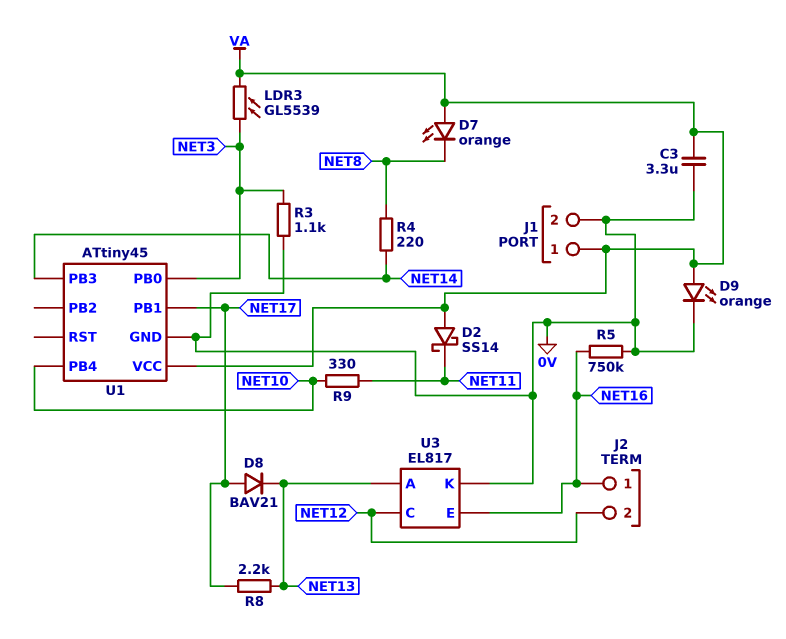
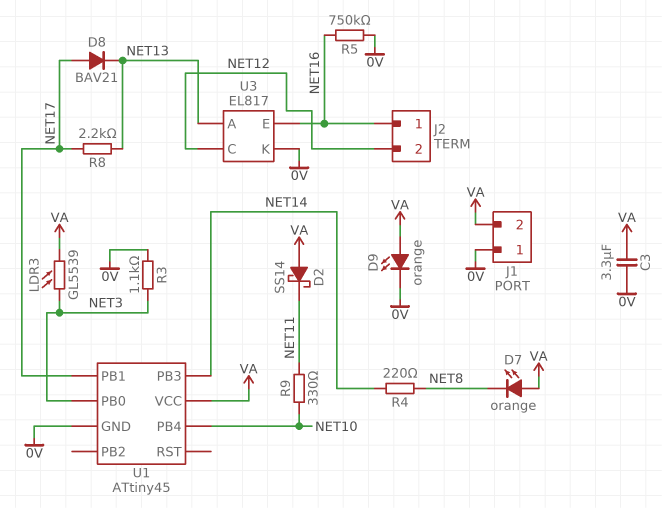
J1 pin 1: VA -> 0V
J1 pin 2: 0V -> VA

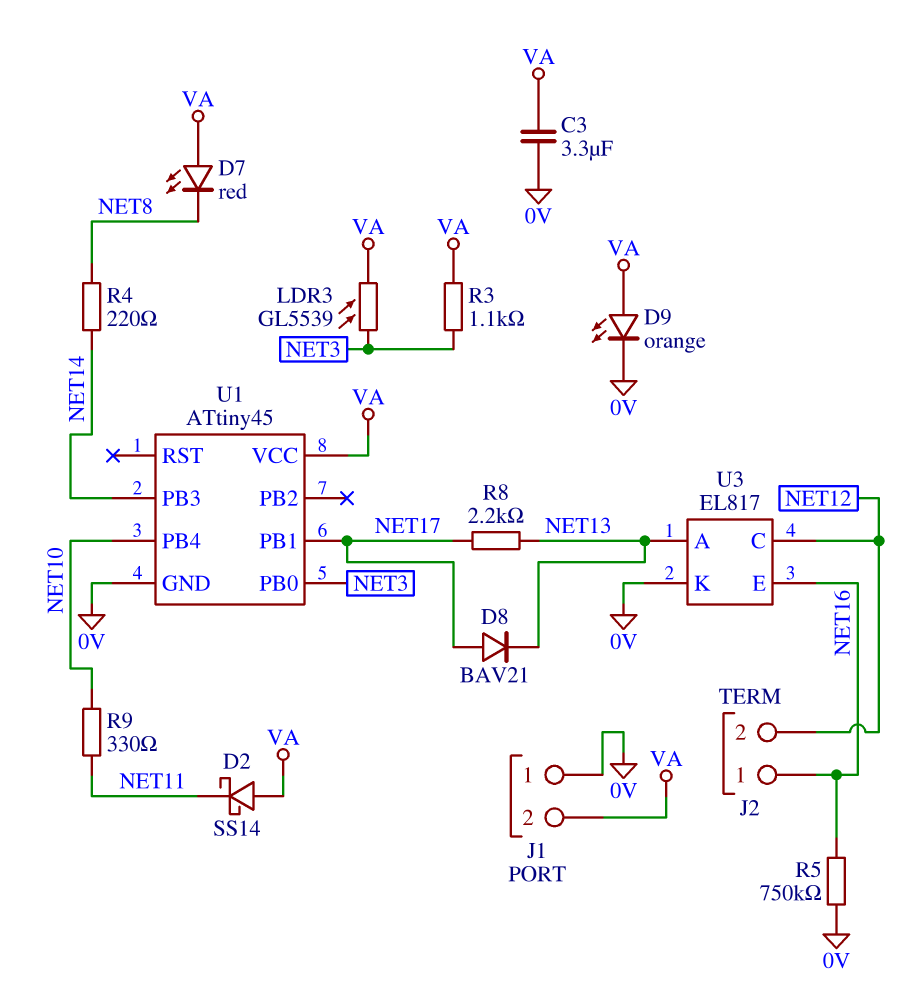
D7: LED orange (A VA, K NET8) -> LED red (A VA, K NET8)
R3: 1.1k (0V, NET3) -> 1.1k (NET3, VA)

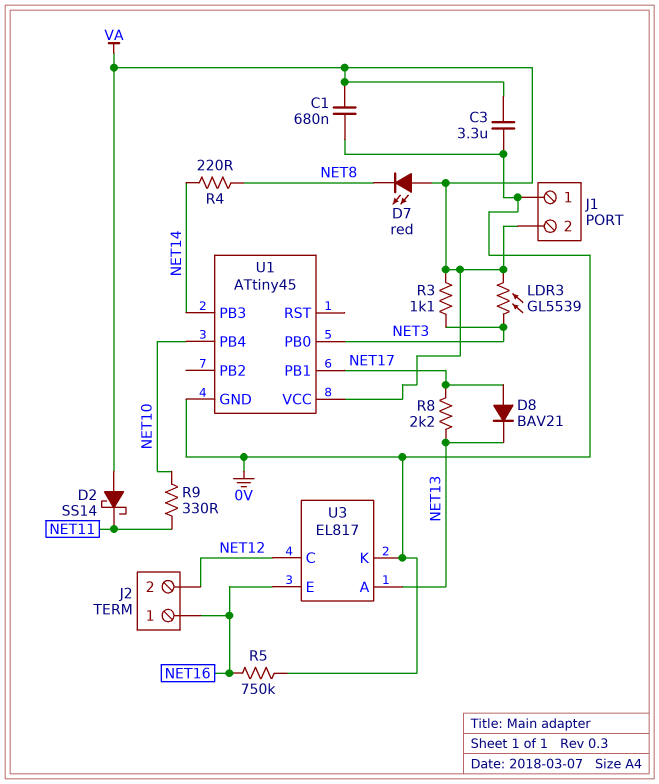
C1: none -> 680nF (0V, VA)
D9: LED orange (A VA, K 0V) -> none

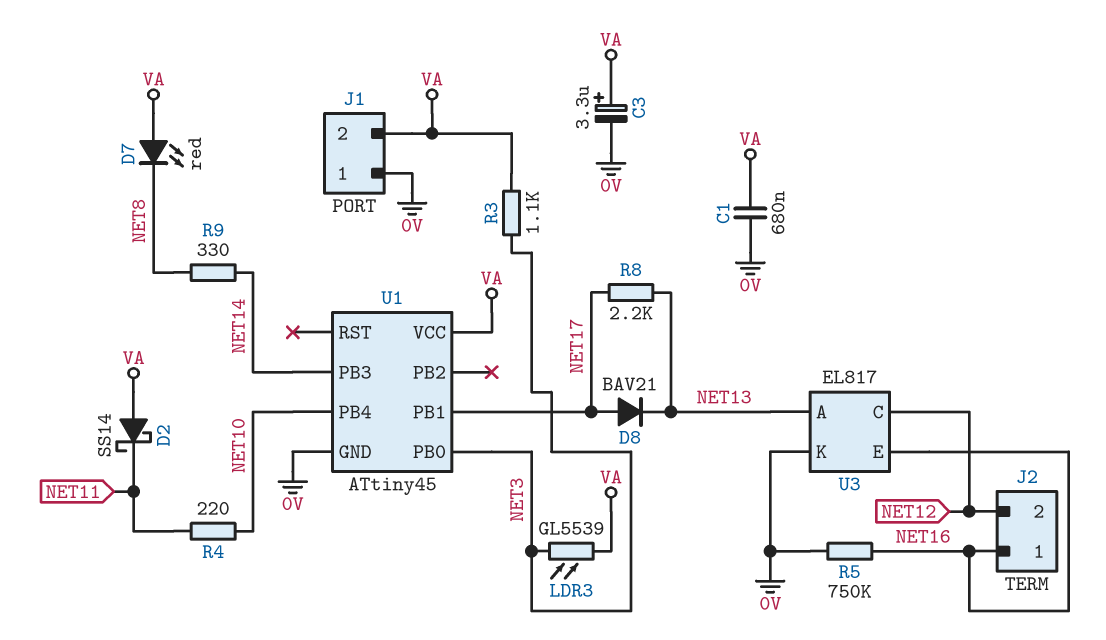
C3: 3.3uF (0V, VA) -> 3.3uF (plus VA, minus 0V)
R4: 220 (NET8, NET14) -> 220 (NET10, NET11)
R9: 330 (NET10, NET11) -> 330 (NET8, NET14)

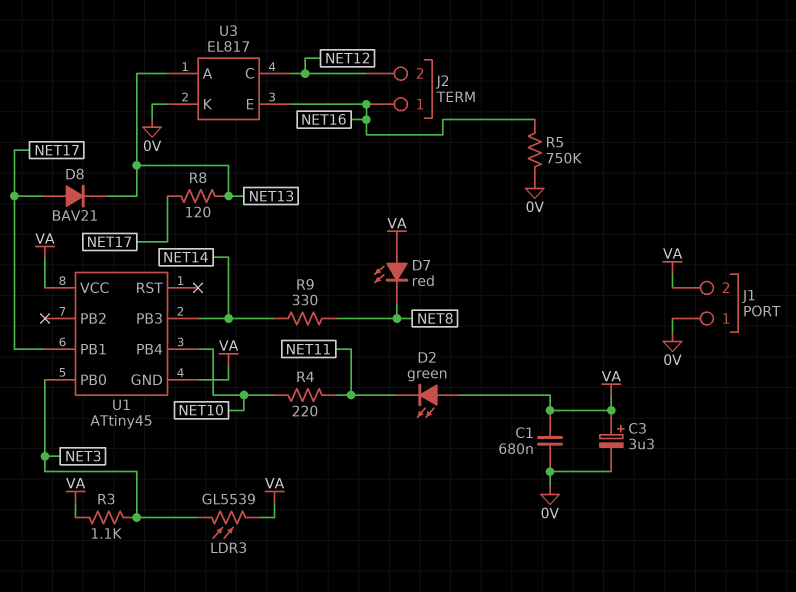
D2: schottky SS14 (A VA, K NET11) -> LED green (A VA, K NET11)
R8: 2.2k (NET13, NET17) -> 120 (NET13, NET17)
U1 pin GND: 0V -> VA

